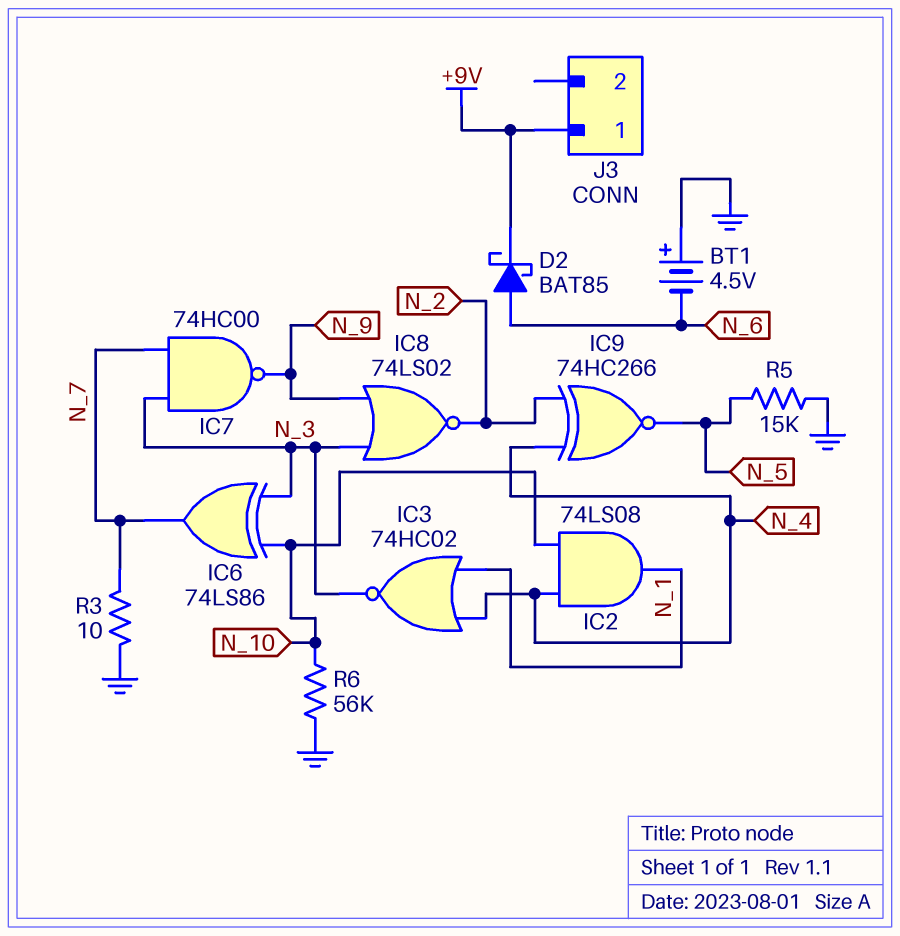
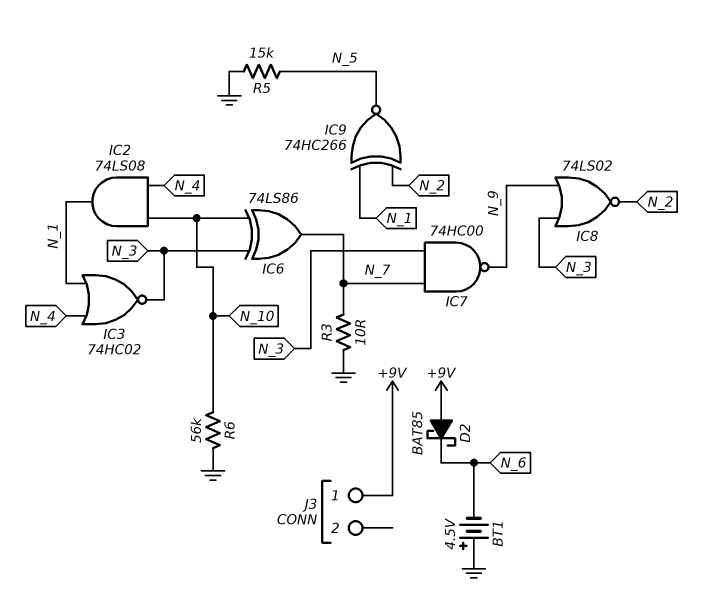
D2: schottky BAT85 (A N_6, K +9V) -> schottky BAT85 (A +9V, K N_6)
IC9: XNOR 74HC266 (in N_2, in N_4, out N_5) -> XNOR 74HC266 (in N_1, in N_2, out N_5)

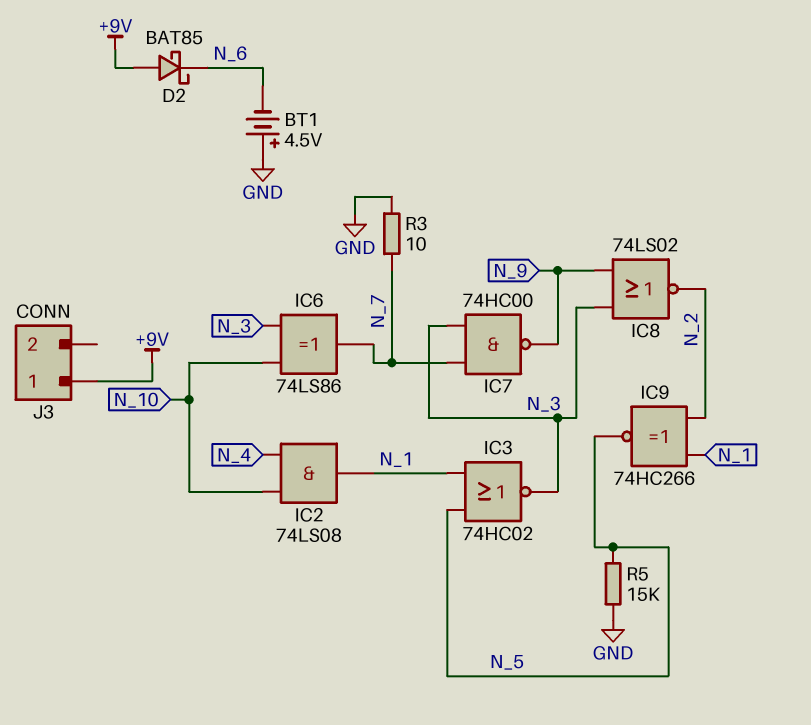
IC3: NOR 74HC02 (in N_1, in N_4, out N_3) -> NOR 74HC02 (in N_1, in N_5, out N_3)
R6: 56k (GND, N_10) -> none

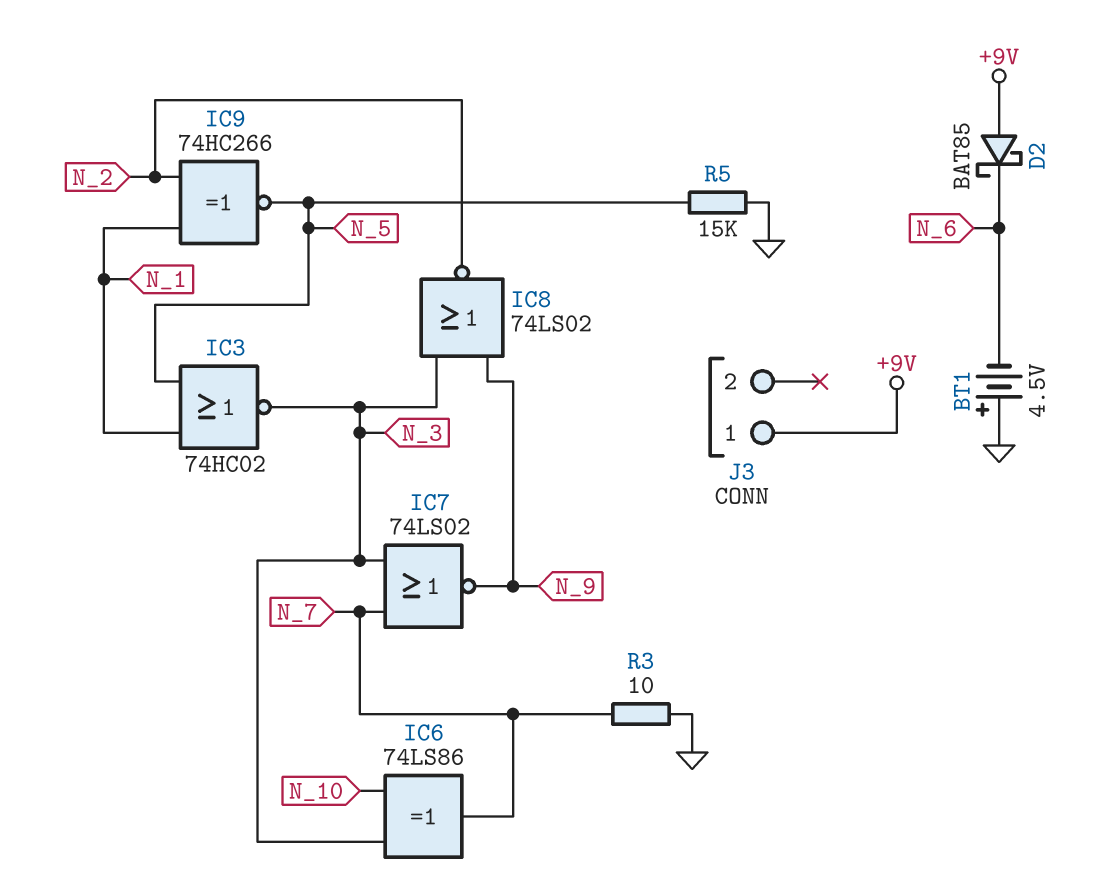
IC2: AND 74LS08 (in N_4, in N_10, out N_1) -> none
IC7: NAND 74HC00 (in N_3, in N_7, out N_9) -> NOR 74LS02 (in N_3, in N_7, out N_9)

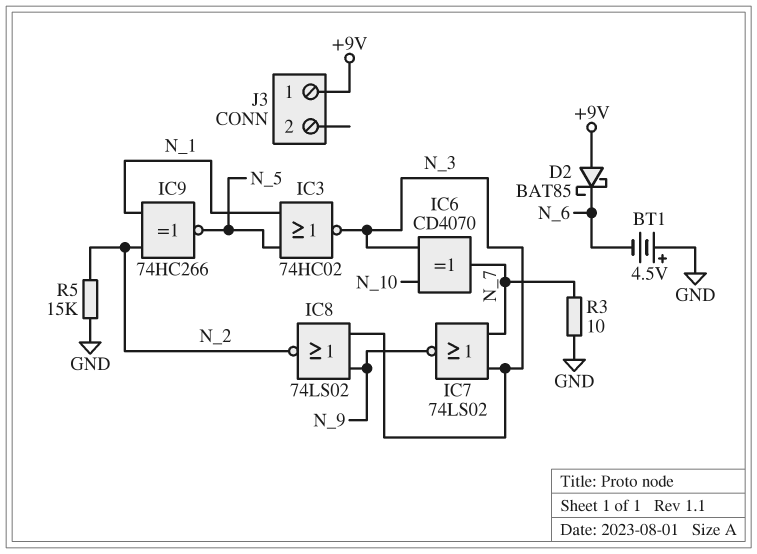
IC6: XOR 74LS86 (in N_3, in N_10, out N_7) -> XOR CD4070 (in N_3, in N_10, out N_7)
R5: 15k (GND, N_5) -> 15k (GND, N_2)

